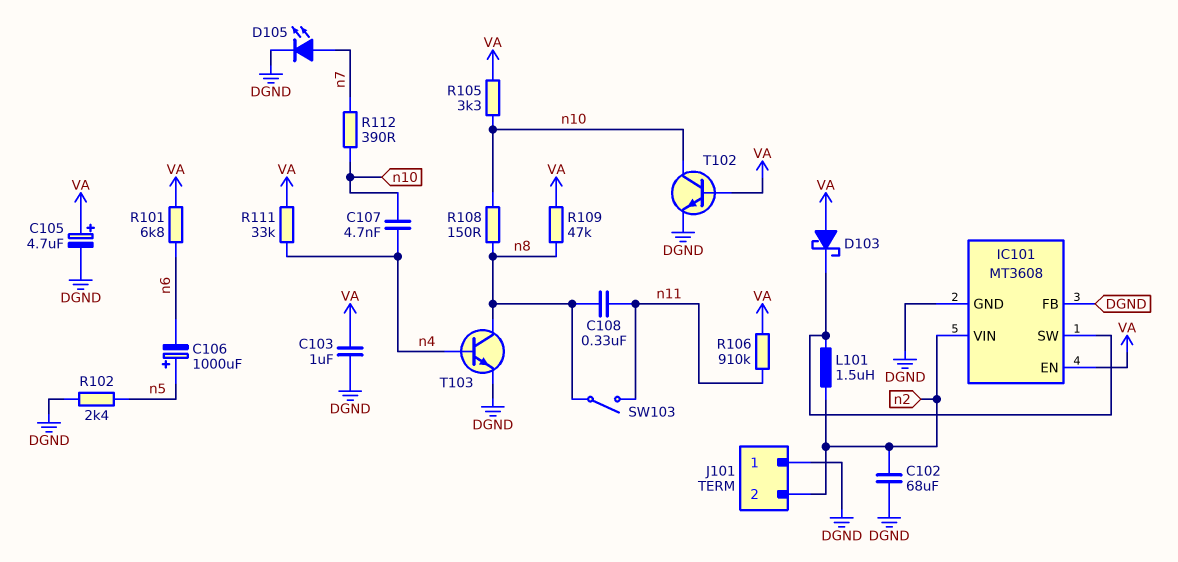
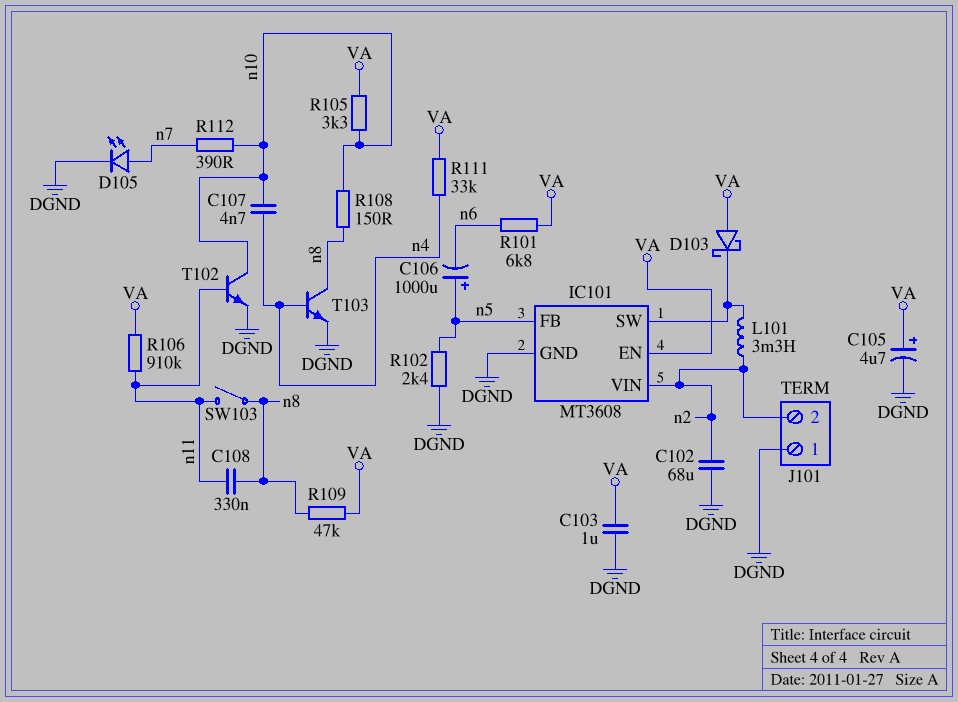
IC101 pin FB: DGND -> n5
L101: 1.5uH (IC101/SW, n2) -> 3.3mH (IC101/SW, n2)
T102: NPN (B VA, C n10, E DGND) -> NPN (B n11, C n10, E DGND)

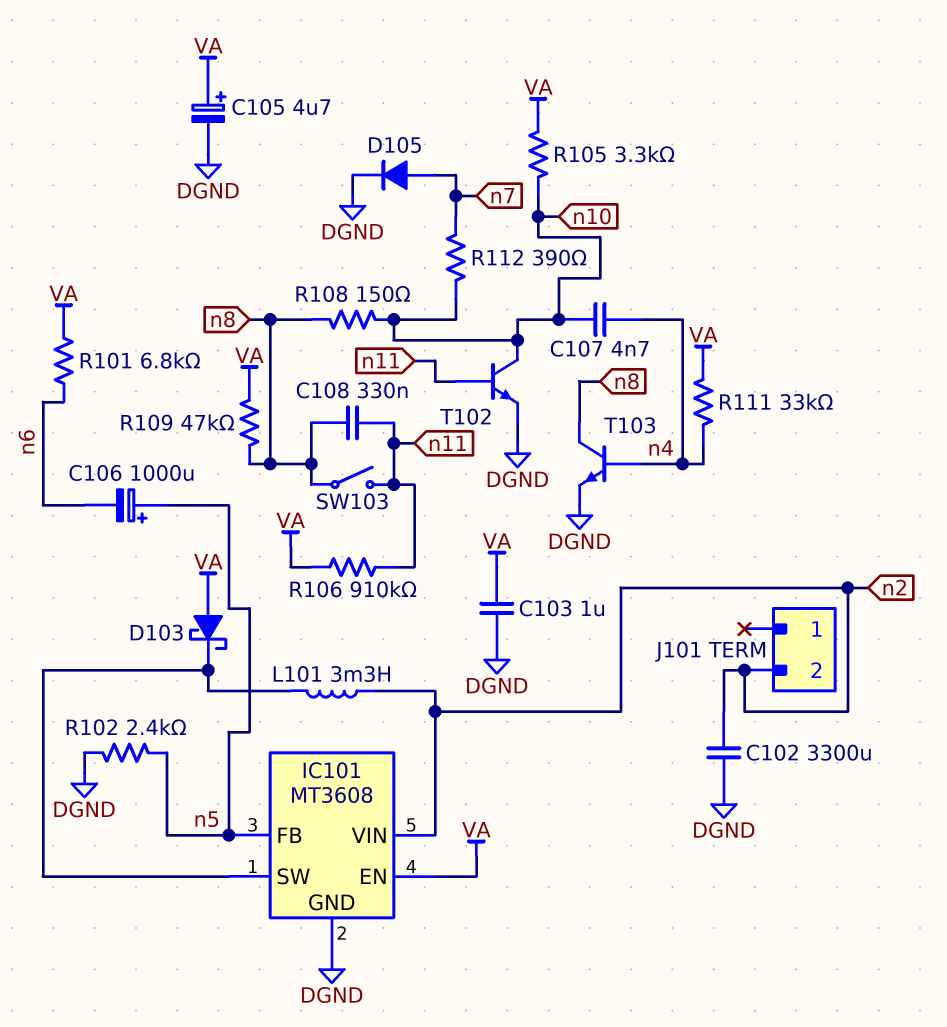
C102: 68uF (DGND, n2) -> 3300uF (DGND, n2)
D105: LED (A n7, K DGND) -> diode (A n7, K DGND)
J101 pin 1: DGND -> none

